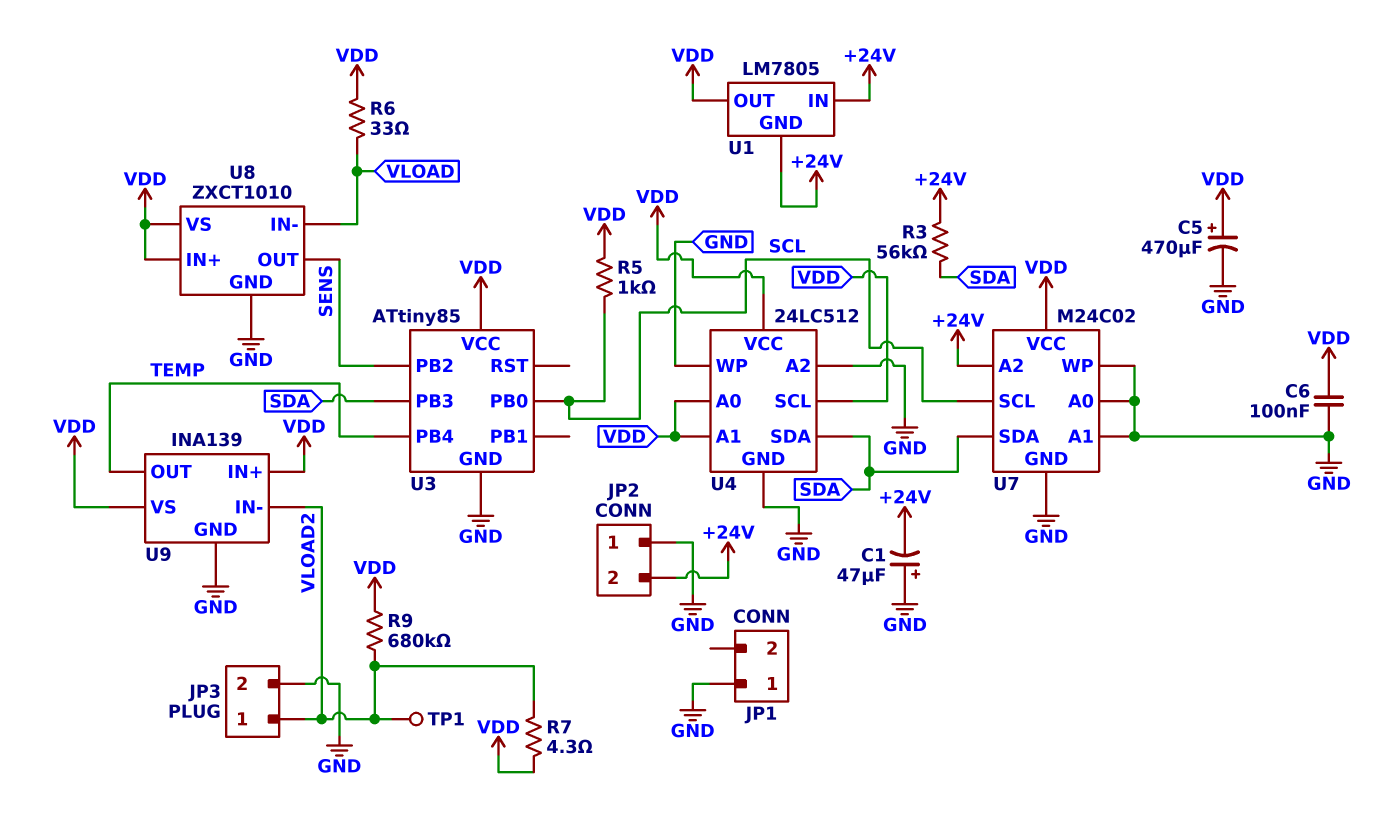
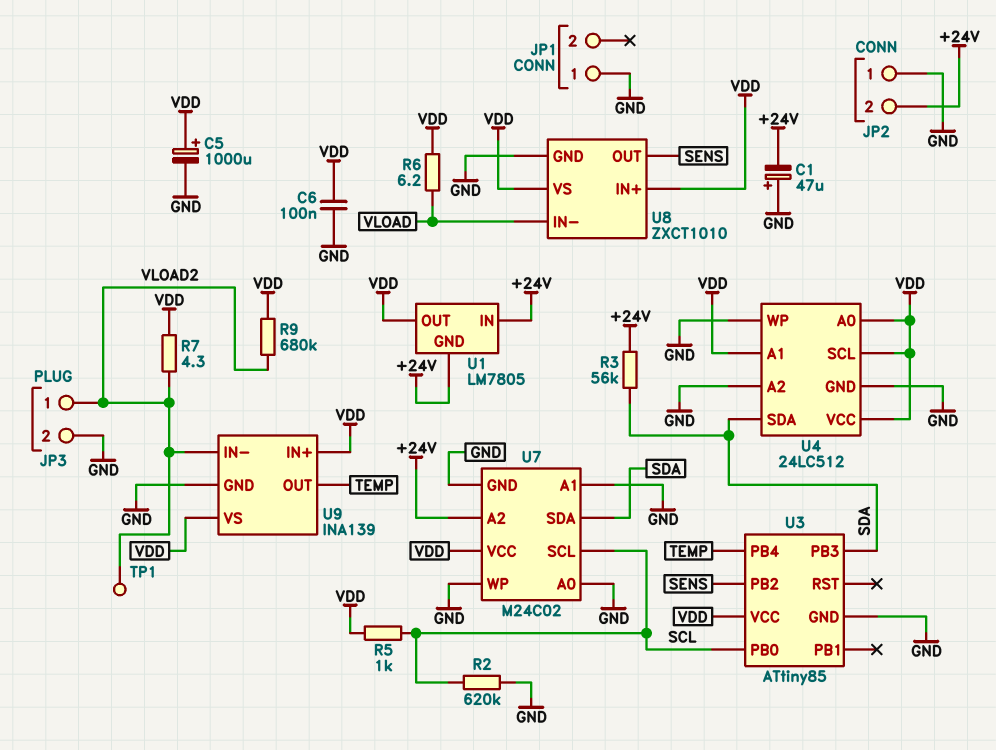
C5: 470uF (plus VDD, minus GND) -> 1000uF (plus VDD, minus GND)
R2: none -> 620k (GND, SCL)
R6: 33 (VDD, VLOAD) -> 6.2 (VDD, VLOAD)

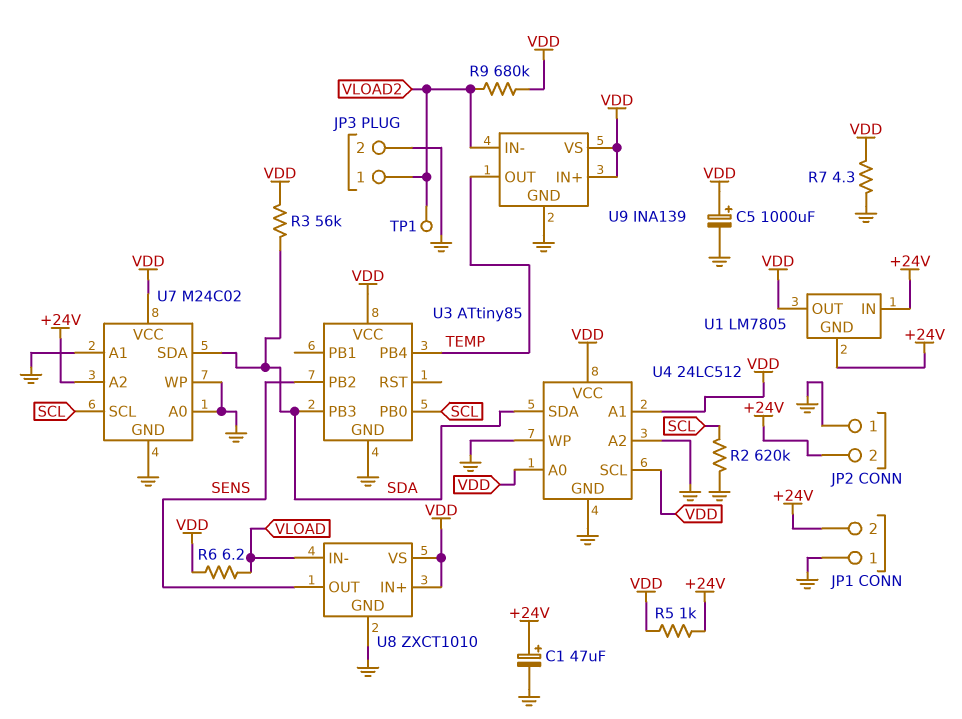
C1: 47uF (plus GND, minus +24V) -> 47uF (plus +24V, minus GND)
C6: 100nF (GND, VDD) -> none
JP1 pin 2: none -> +24V
R3: 56k (+24V, SDA) -> 56k (SDA, VDD)
R5: 1k (SCL, VDD) -> 1k (+24V, VDD)
R7: 4.3 (VDD, VLOAD2) -> 4.3 (GND, VDD)

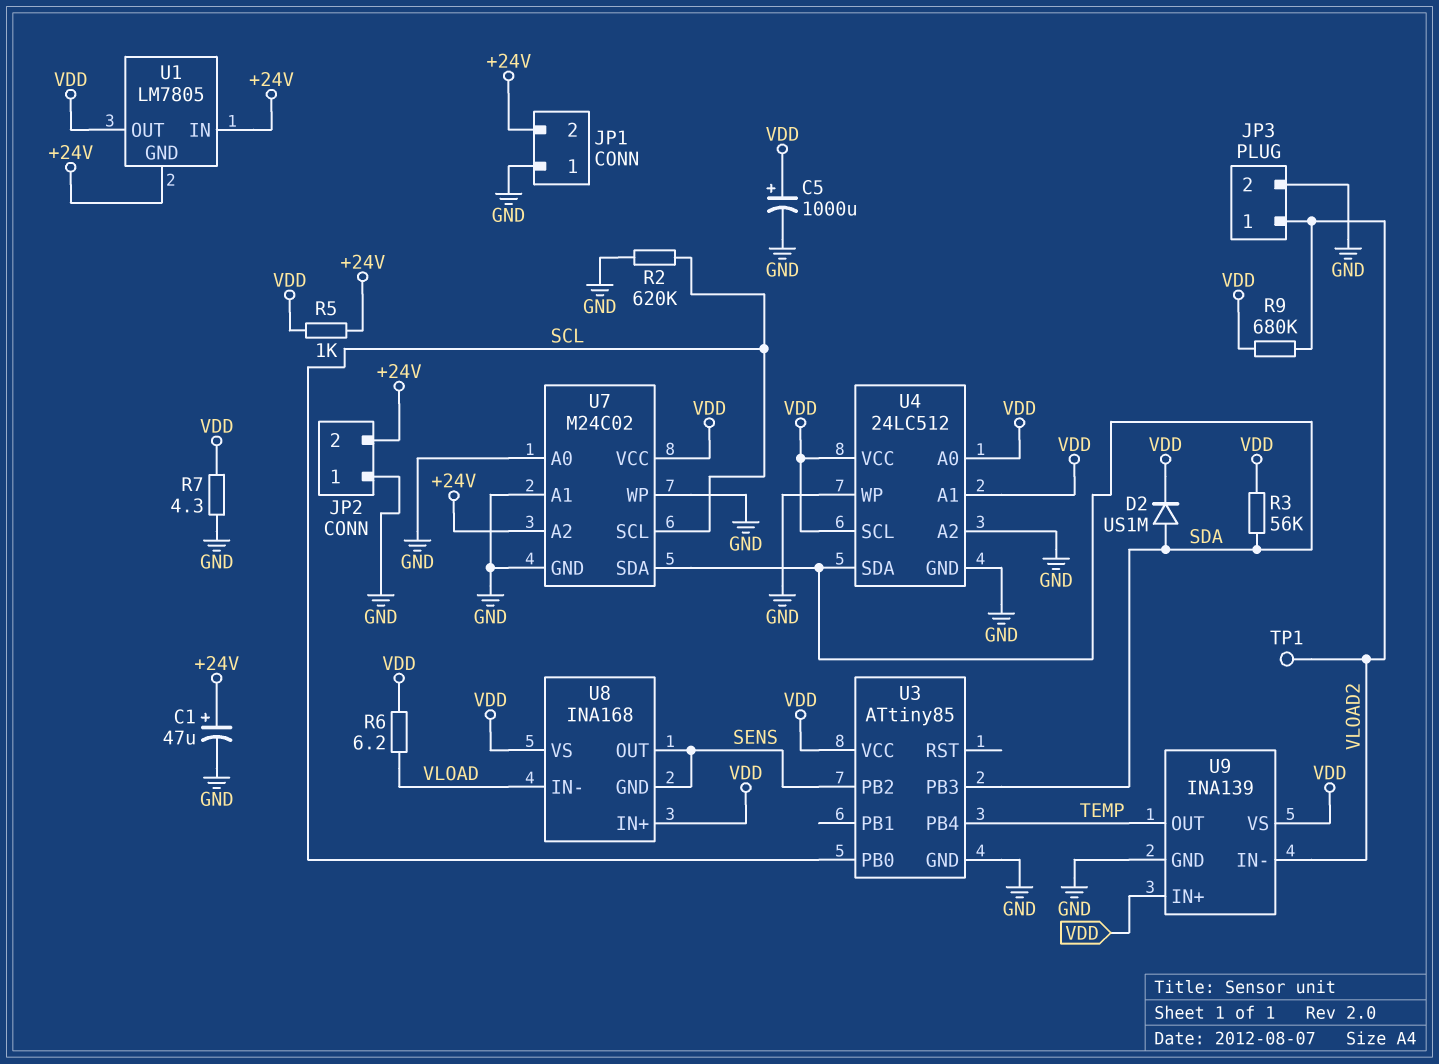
D2: none -> diode US1M (A SDA, K VDD)
U8: ZXCT1010 -> INA168
U8 pin GND: GND -> SENS

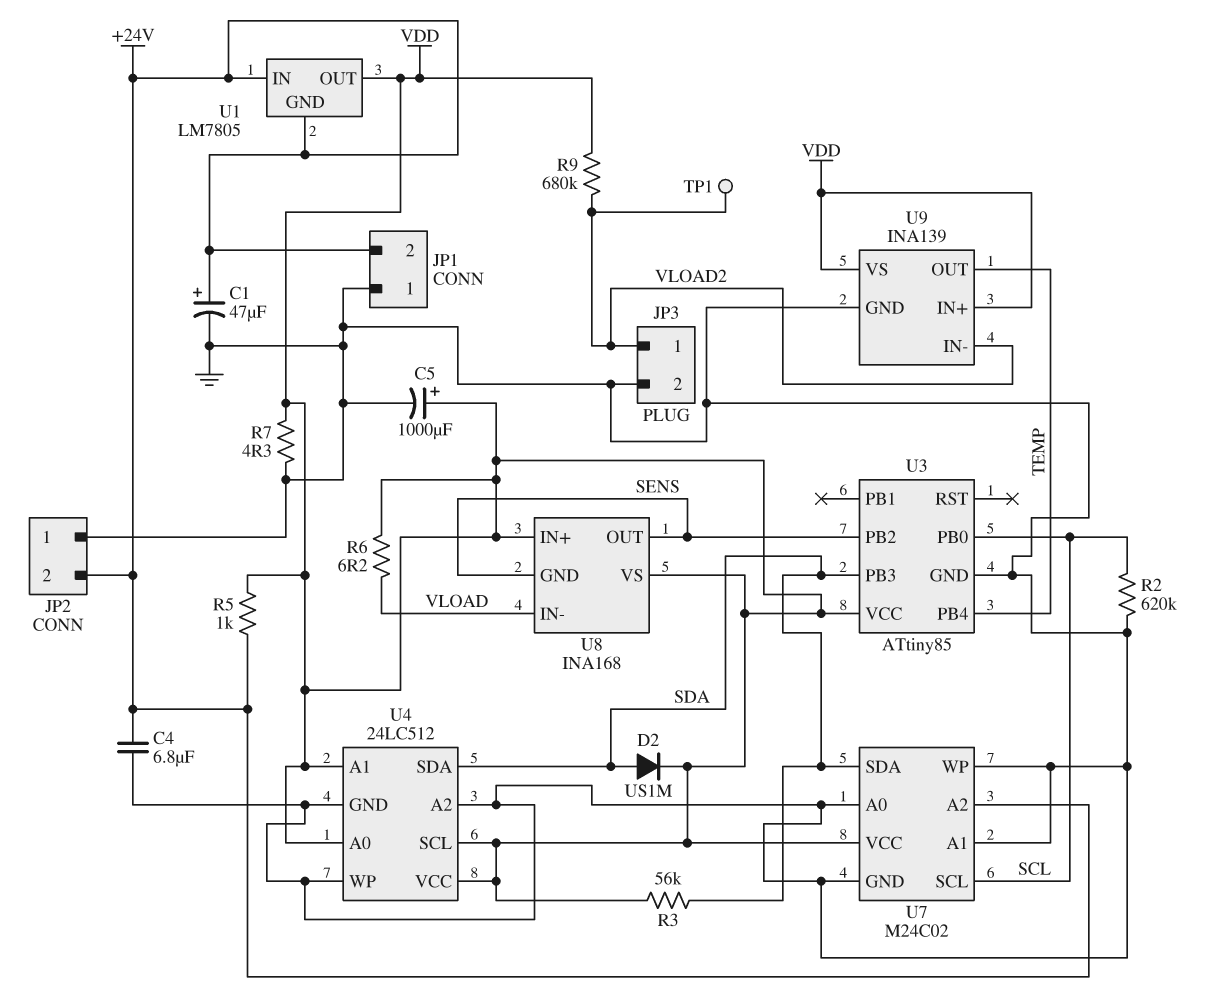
C4: none -> 6.8uF (+24V, GND)

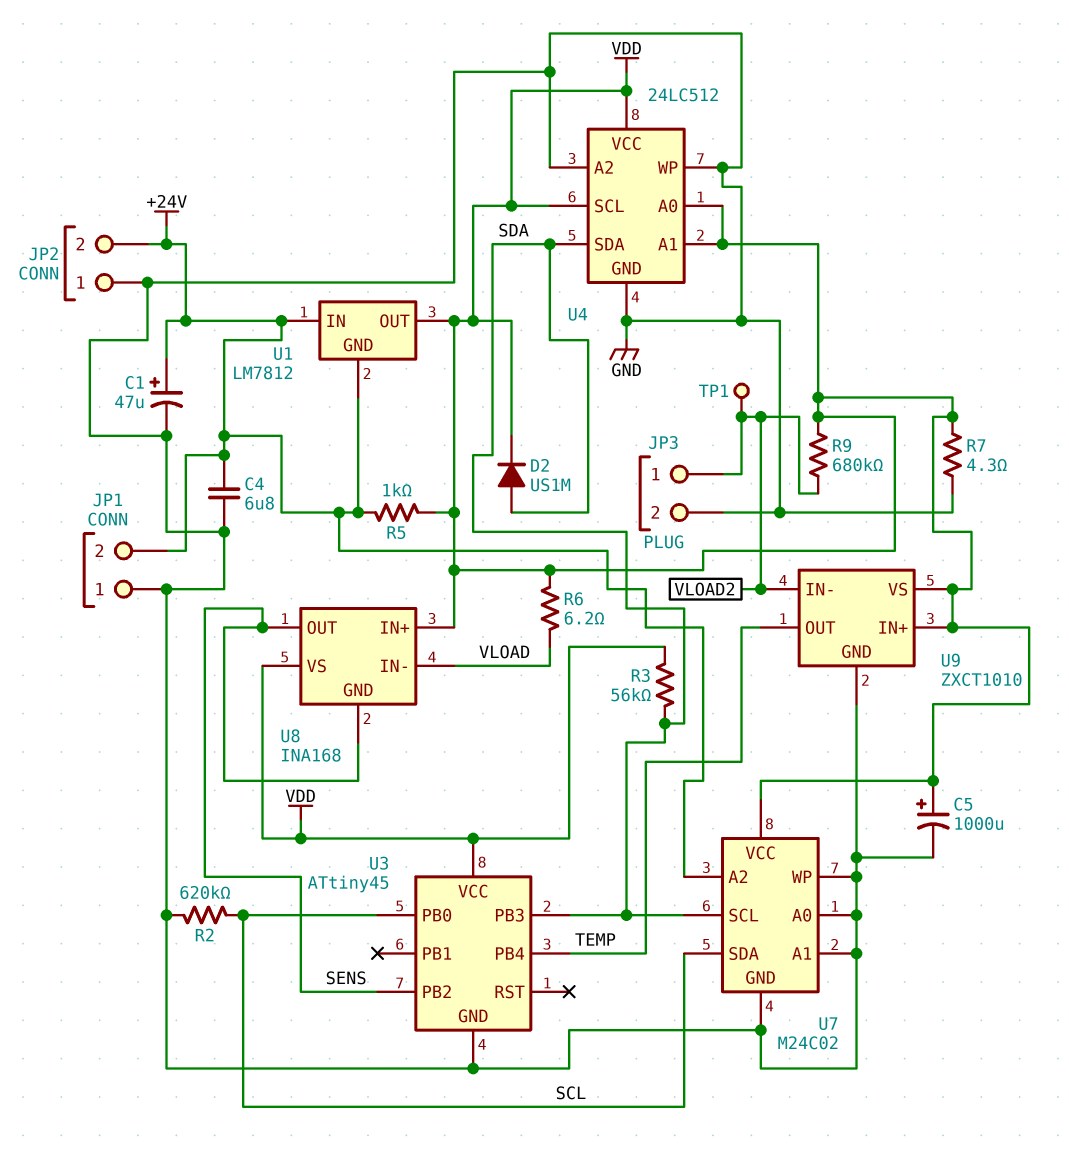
U1: LM7805 -> LM7812
U3: ATtiny85 -> ATtiny45
U7 pin SCL: SCL -> SDA
U7 pin SDA: SDA -> SCL
U9: INA139 -> ZXCT1010

